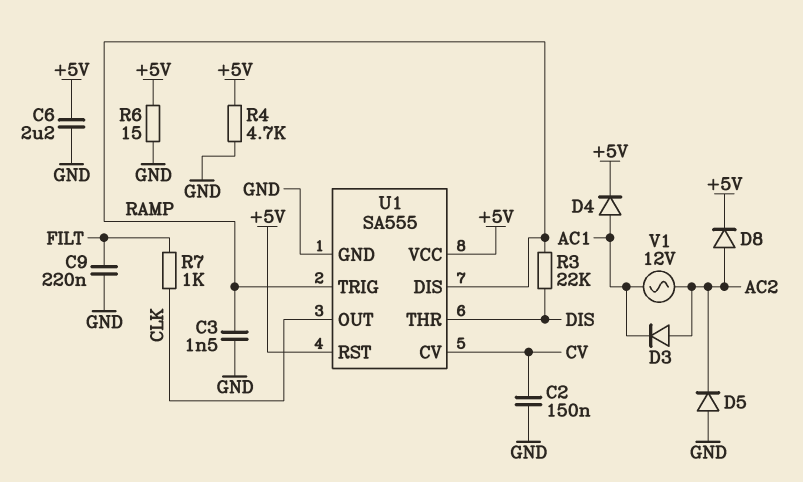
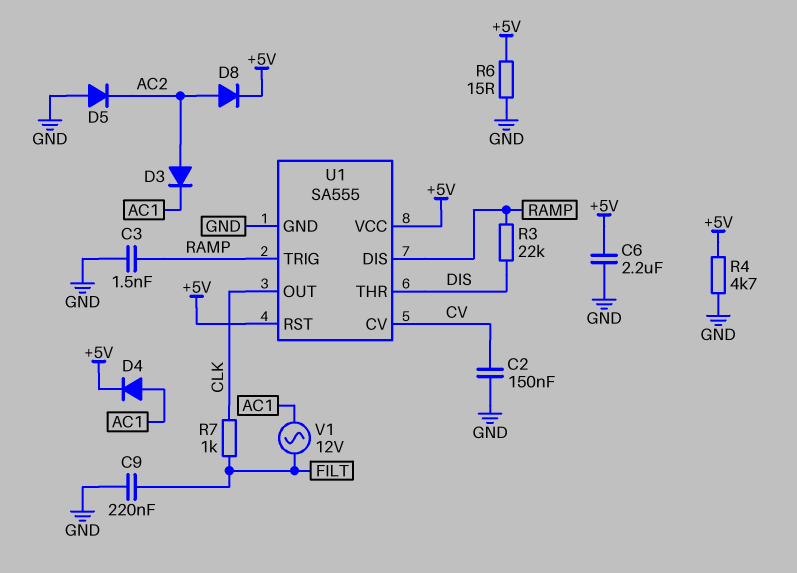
V1: AC 12V (AC1, AC2) -> AC 12V (AC1, FILT)

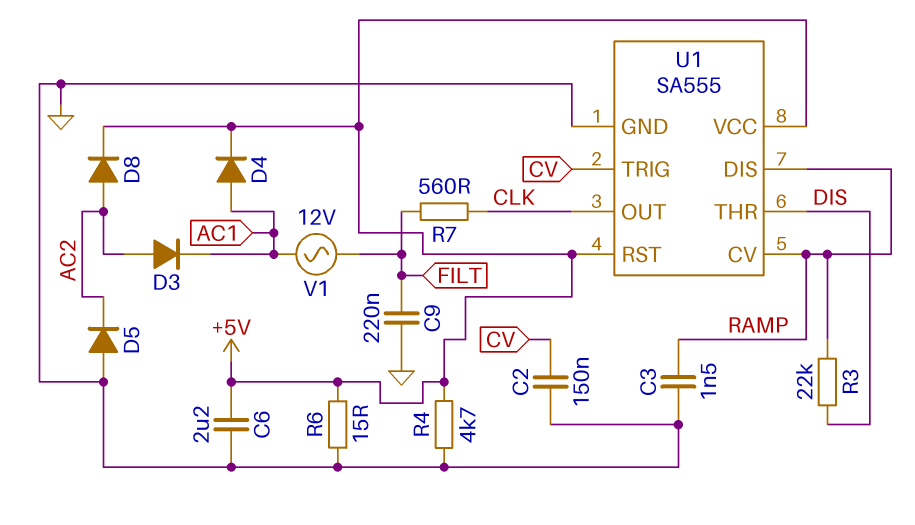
R7: 1k (CLK, FILT) -> 560 (CLK, FILT)
U1 pin CV: CV -> RAMP
U1 pin TRIG: RAMP -> CV

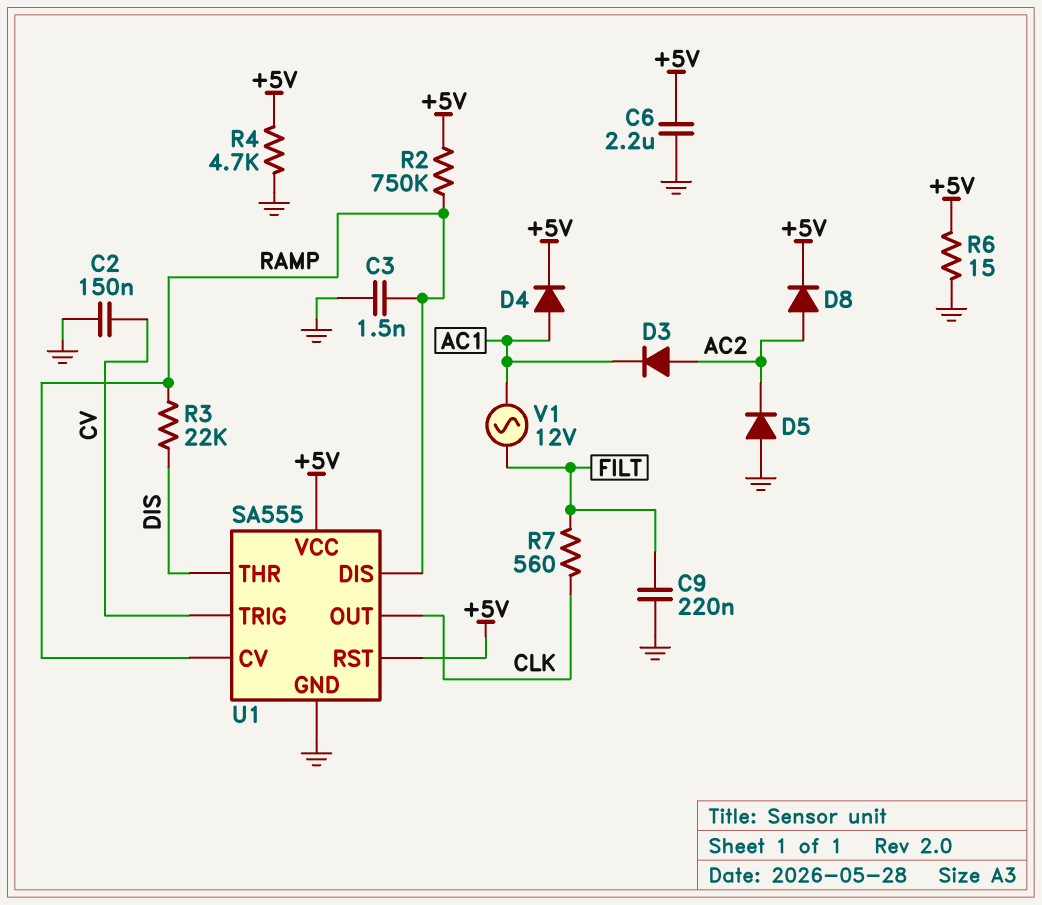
R2: none -> 750k (+5V, RAMP)

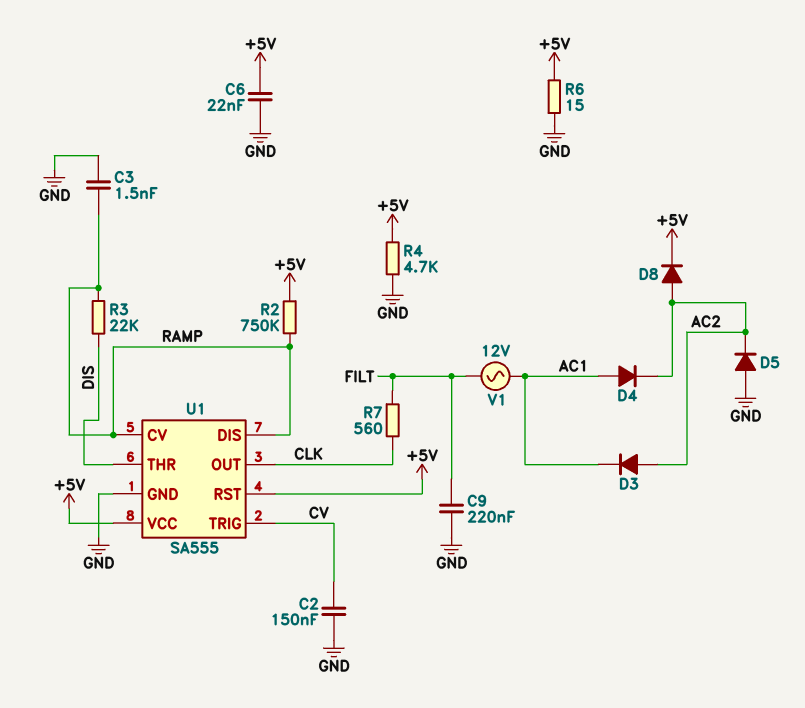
C6: 2.2uF (+5V, GND) -> 22nF (+5V, GND)
D4: diode (A AC1, K +5V) -> diode (A AC1, K AC2)

